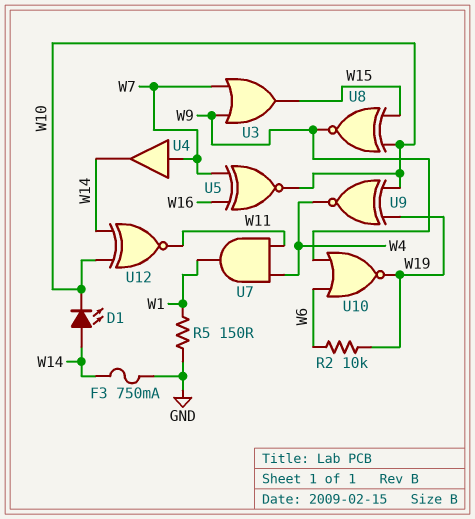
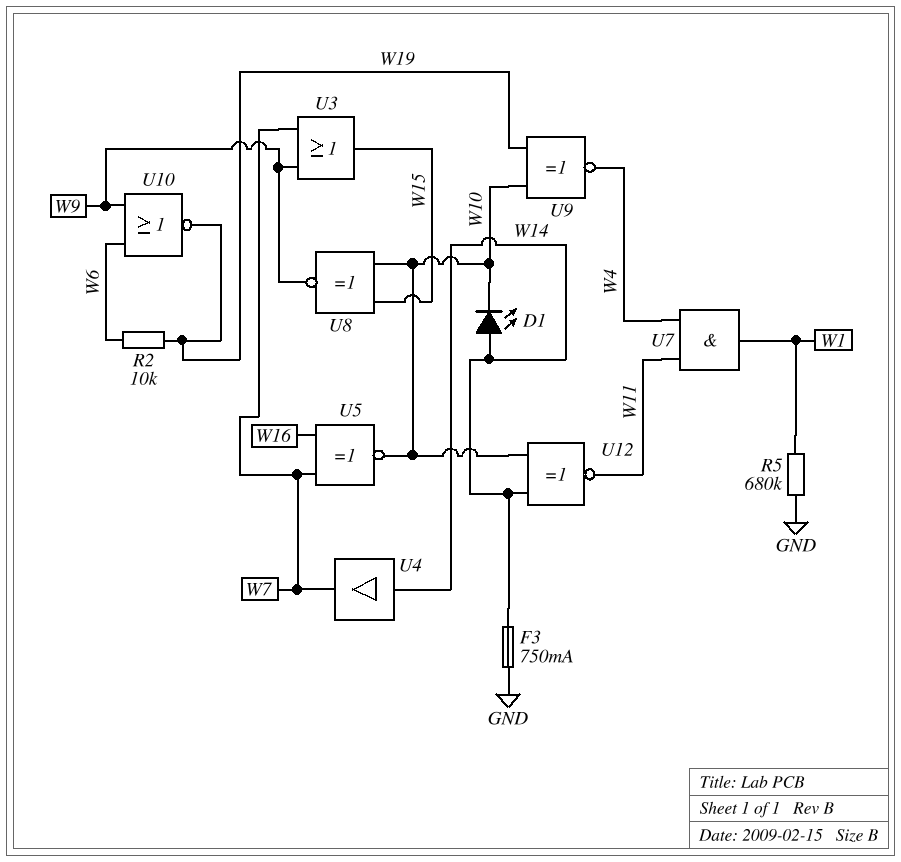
R5: 150 (GND, W1) -> 680k (GND, W1)
U4: buffer (in W7, out W14) -> buffer (in W14, out W7)

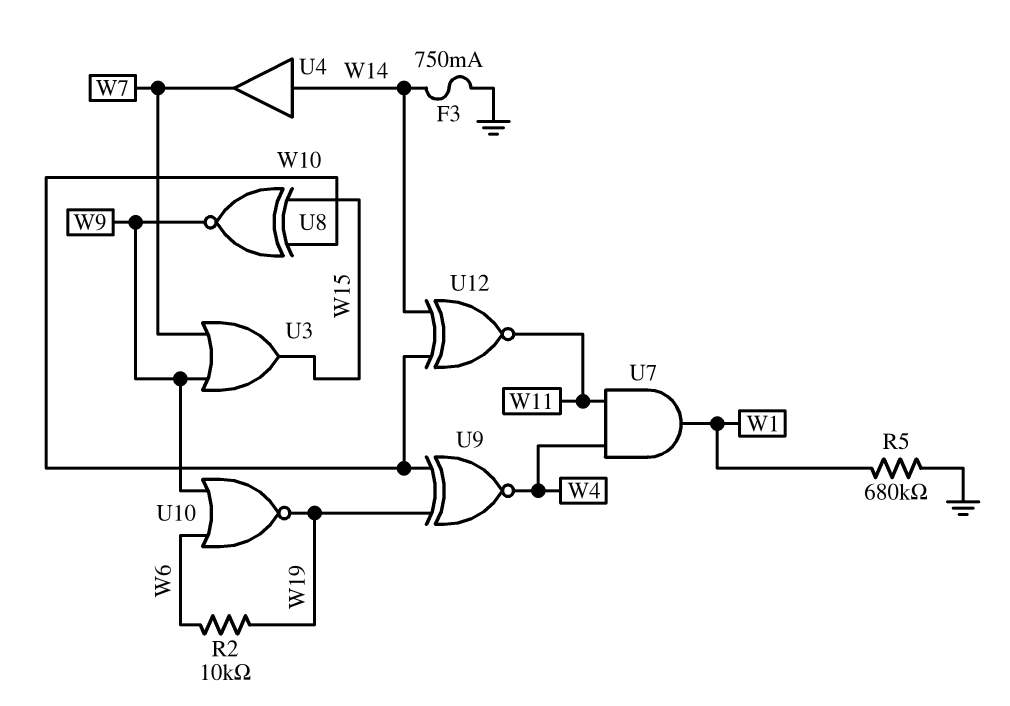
D1: LED (A W14, K W10) -> none
U5: XNOR (in W7, in W16, out W10) -> none

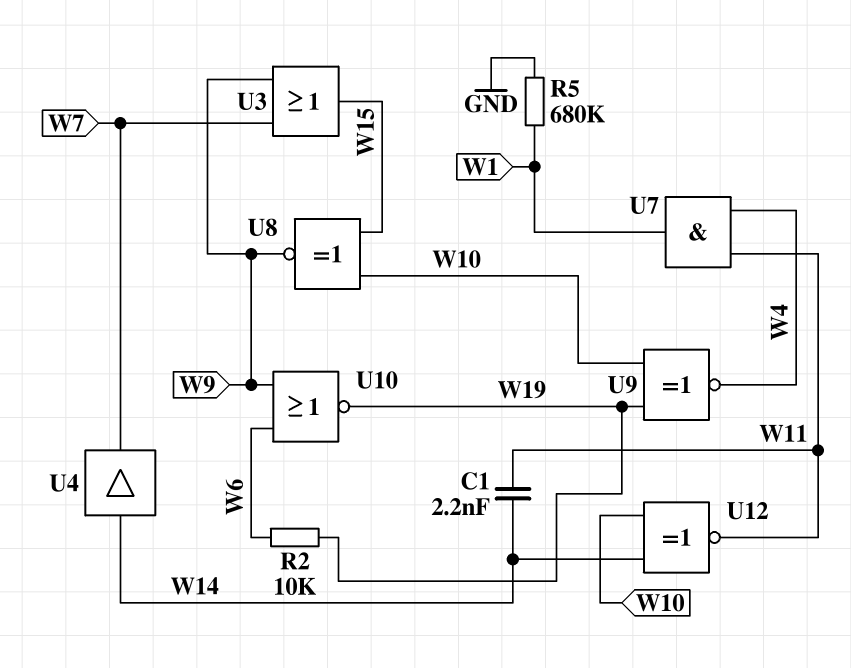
C1: none -> 2.2nF (W11, W14)
F3: 750mA (GND, W14) -> none

